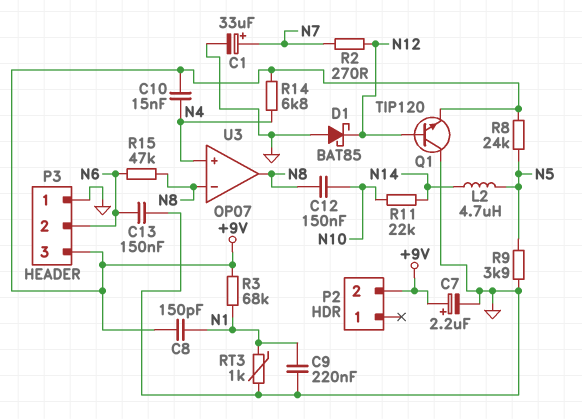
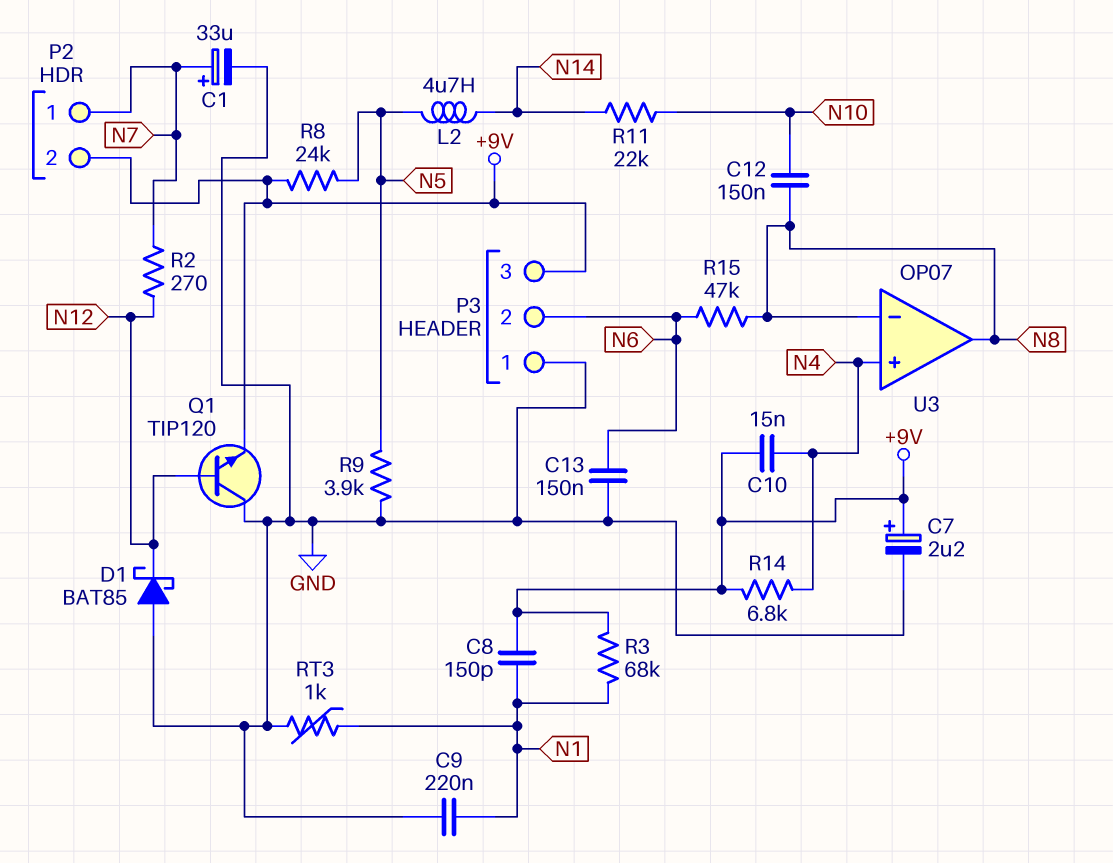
P2 pin 1: none -> N7

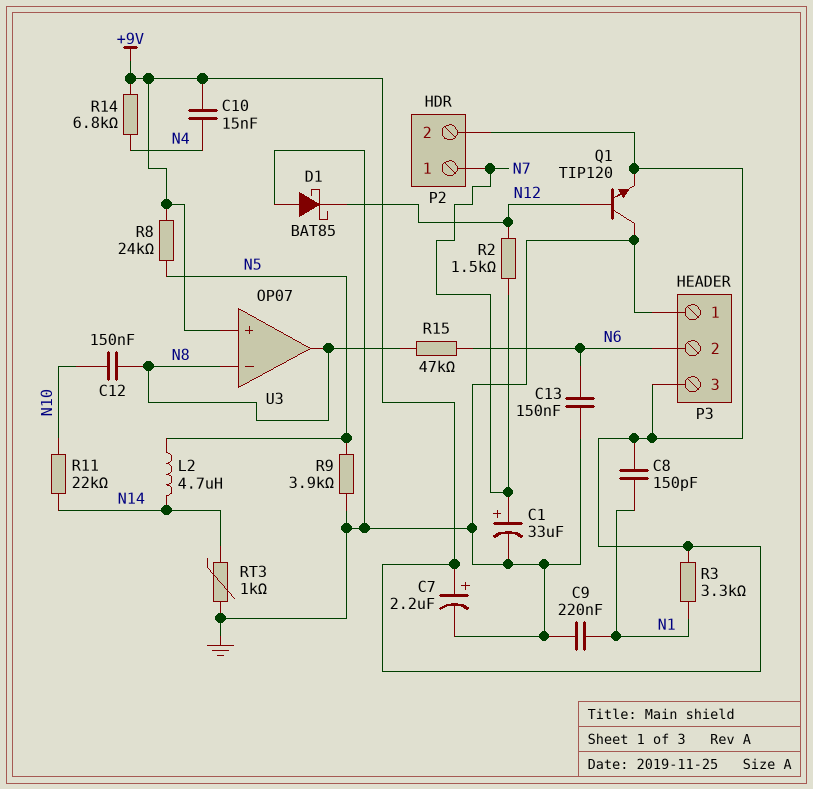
R2: 270 (N7, N12) -> 1.5k (N7, N12)
R3: 68k (+9V, N1) -> 3.3k (+9V, N1)
RT3: 1k (GND, N1) -> 1k (GND, N14)
U3 pin in+: N4 -> +9V

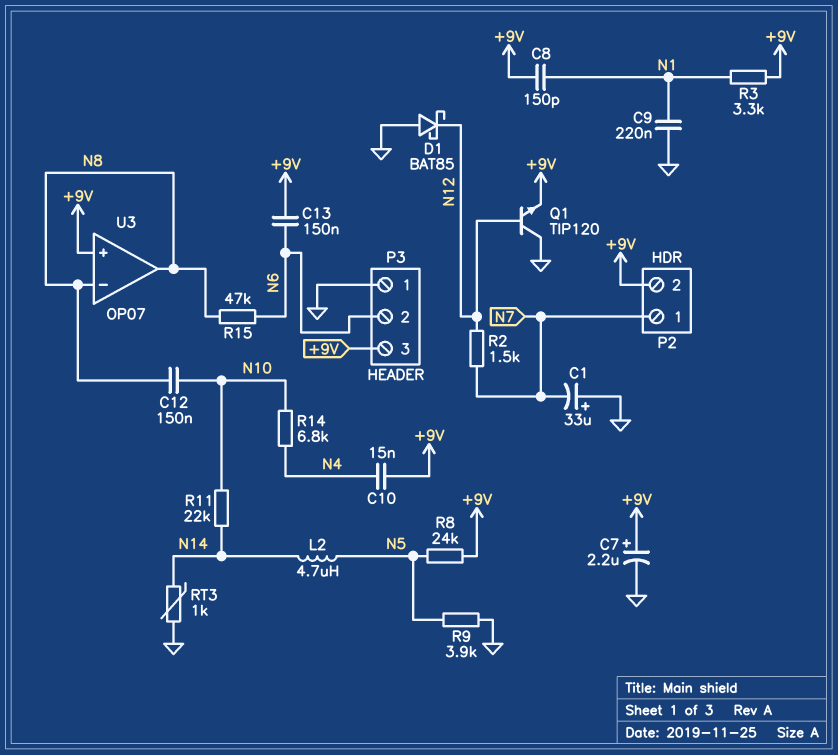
C1: 33uF (plus N7, minus GND) -> 33uF (plus GND, minus N7)
C13: 150nF (GND, N6) -> 150nF (+9V, N6)
R14: 6.8k (+9V, N4) -> 6.8k (N4, N10)

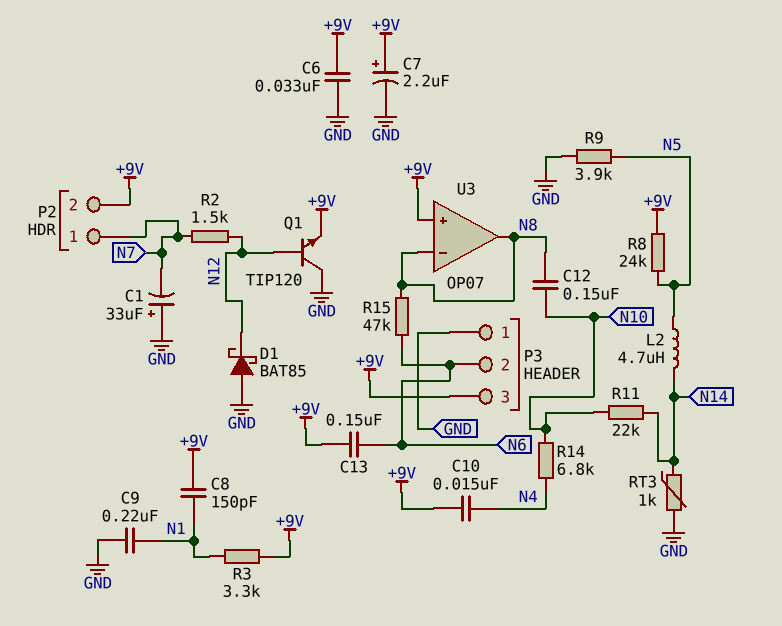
C6: none -> 33nF (+9V, GND)

